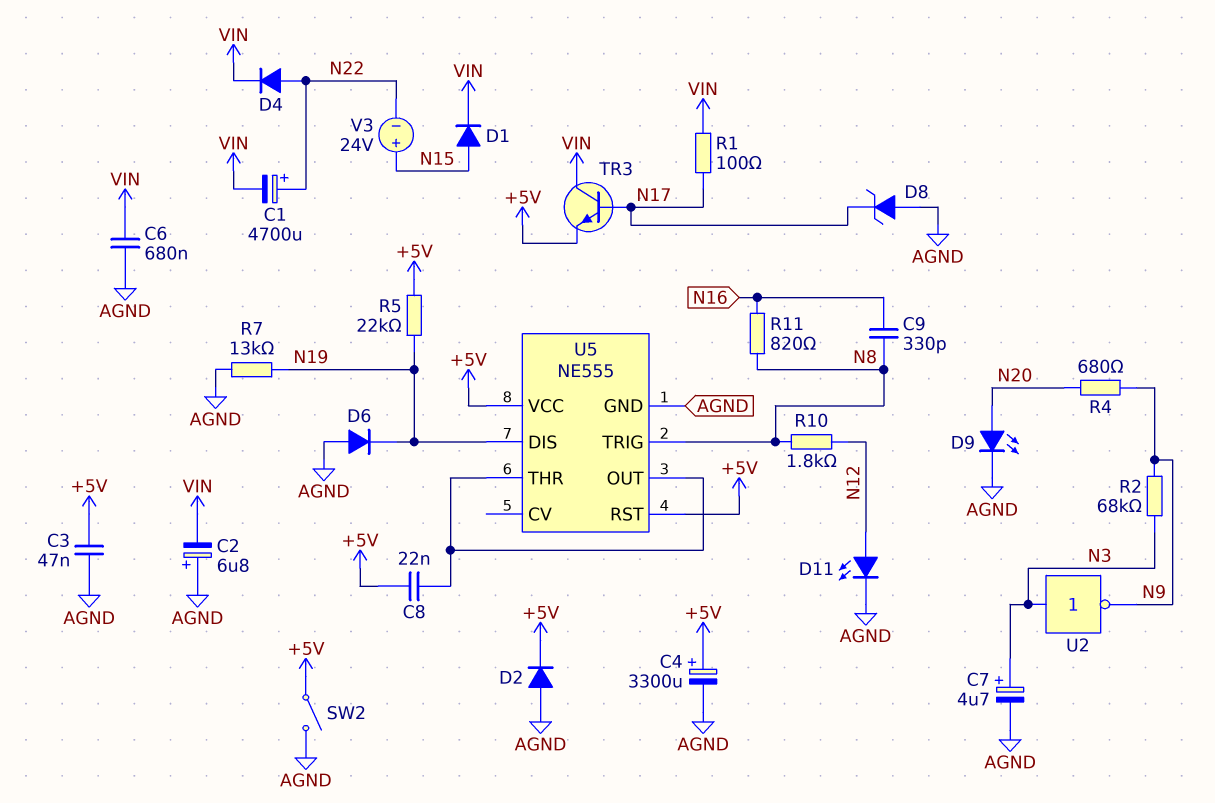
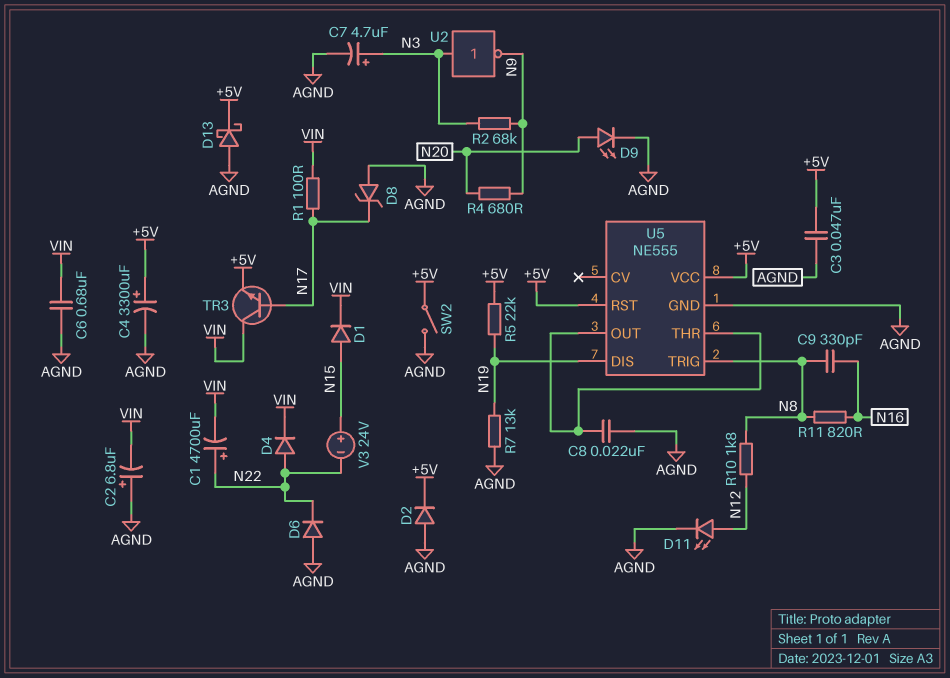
C8: 22nF (+5V, U5/OUT) -> 22nF (AGND, U5/OUT)
D6: diode (A AGND, K N19) -> diode (A AGND, K N22)
D13: none -> schottky (A AGND, K +5V)

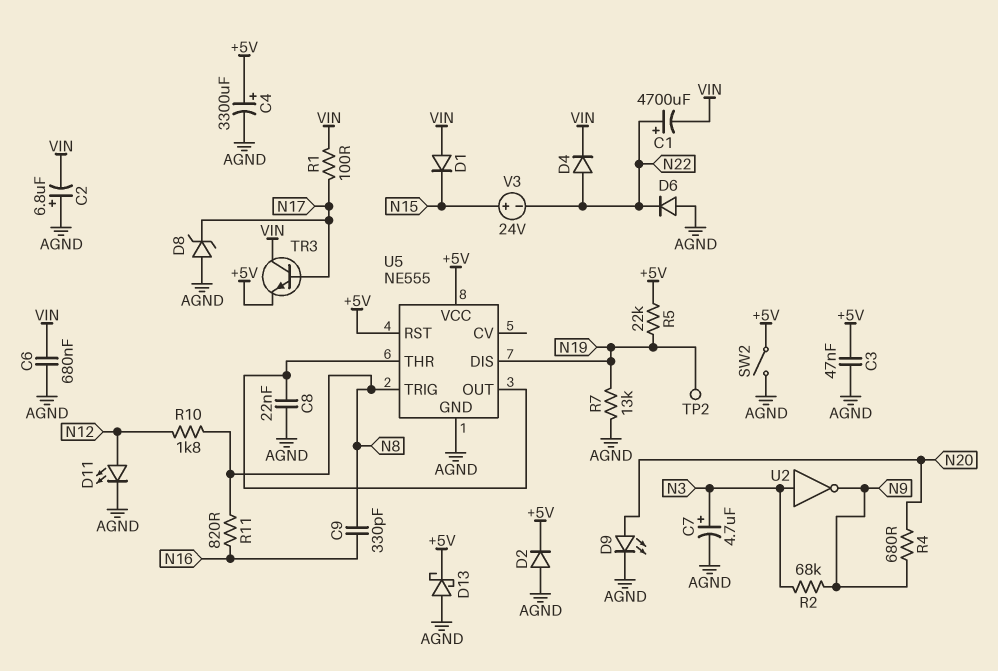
D1: diode (A N15, K VIN) -> diode (A VIN, K N15)
TP2: none -> test point (N19)

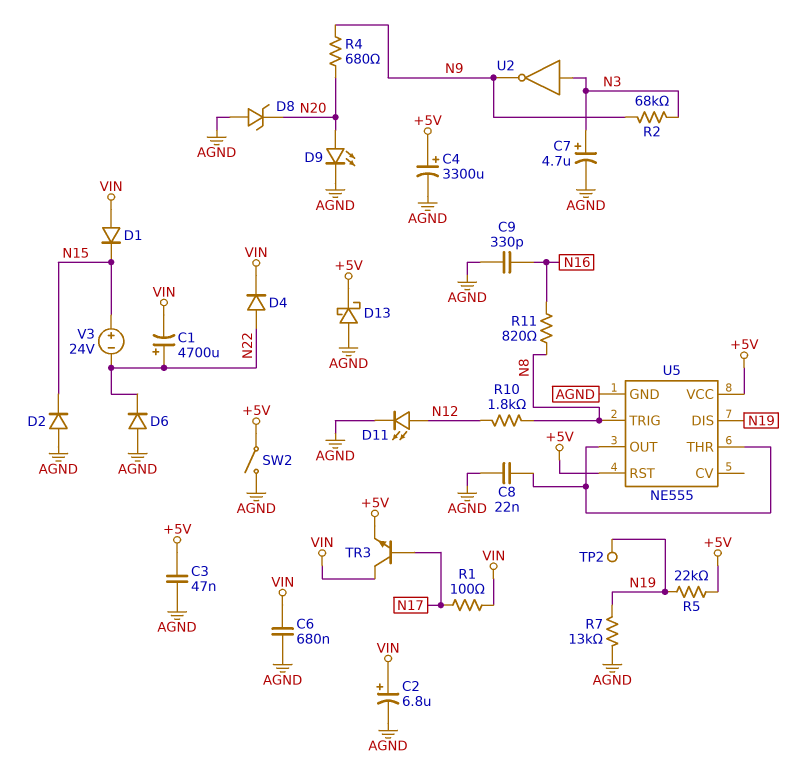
C2: 6.8uF (plus AGND, minus VIN) -> 6.8uF (plus VIN, minus AGND)
C9: 330pF (N8, N16) -> 330pF (AGND, N16)
D2: diode (A AGND, K +5V) -> diode (A AGND, K N15)
D8: zener (A AGND, K N17) -> zener (A AGND, K N20)

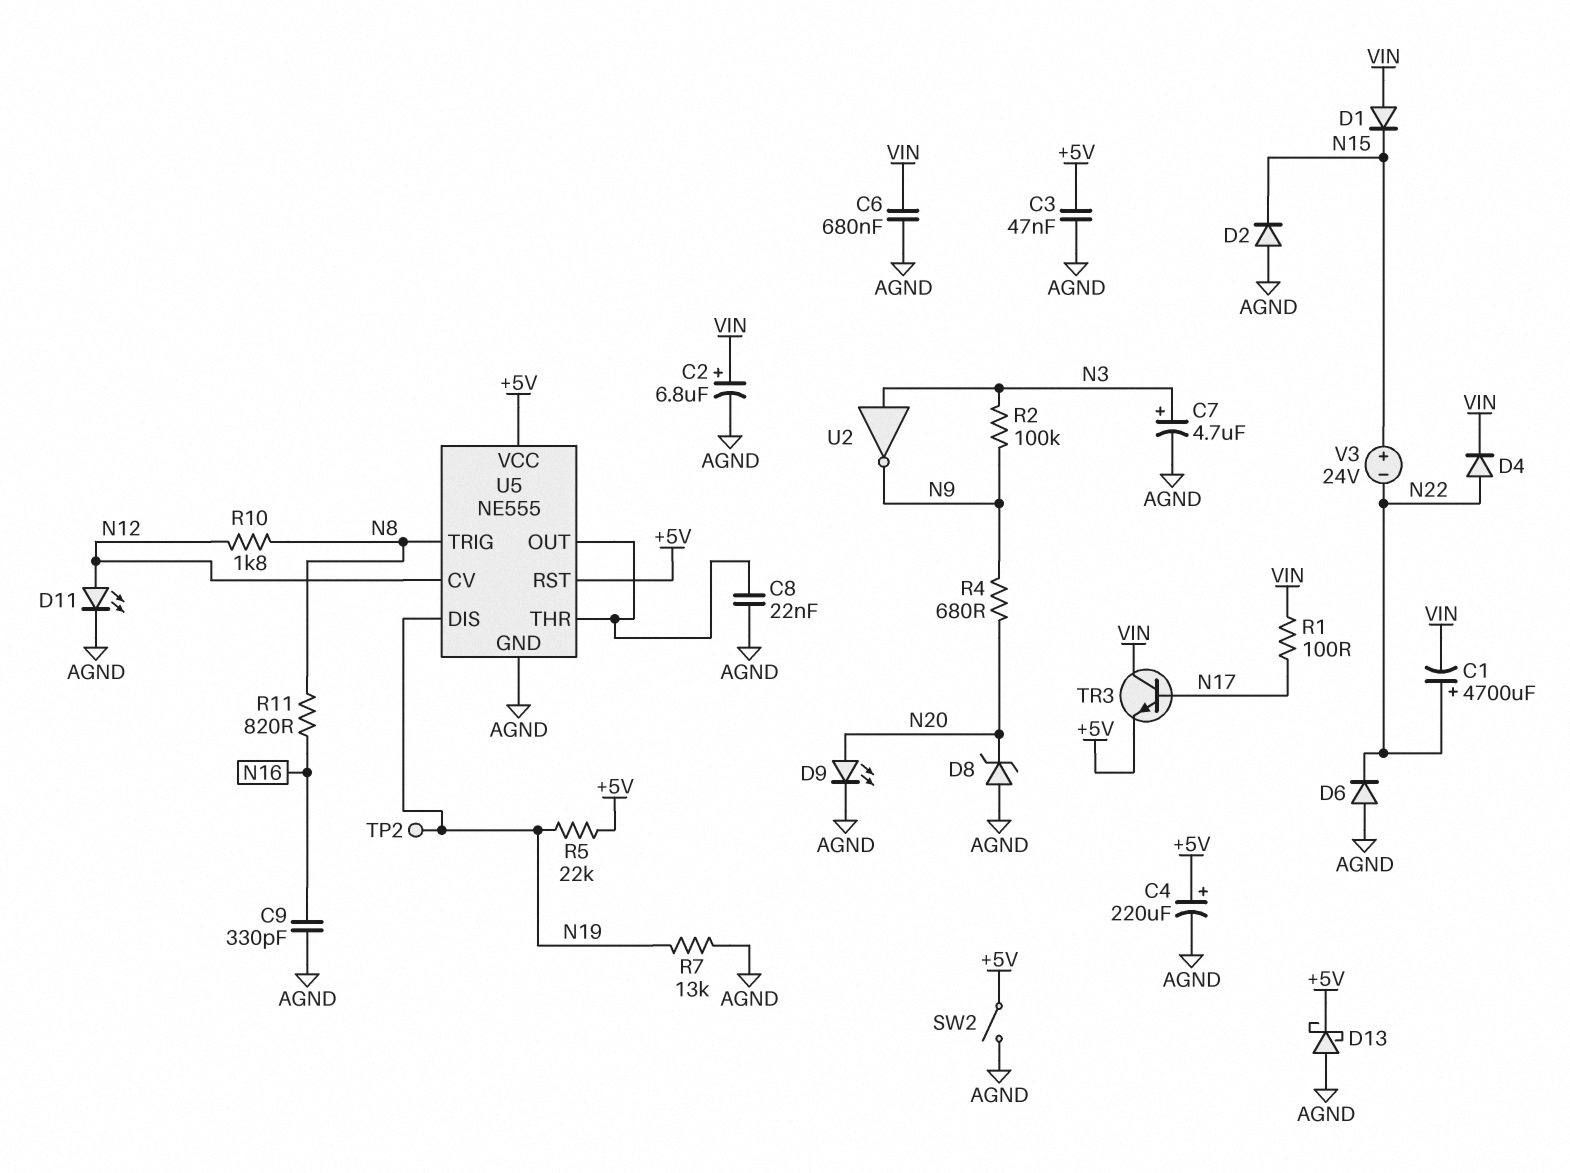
C4: 3300uF (plus +5V, minus AGND) -> 220uF (plus +5V, minus AGND)
R2: 68k (N3, N9) -> 100k (N3, N9)
U5 pin CV: none -> N12

